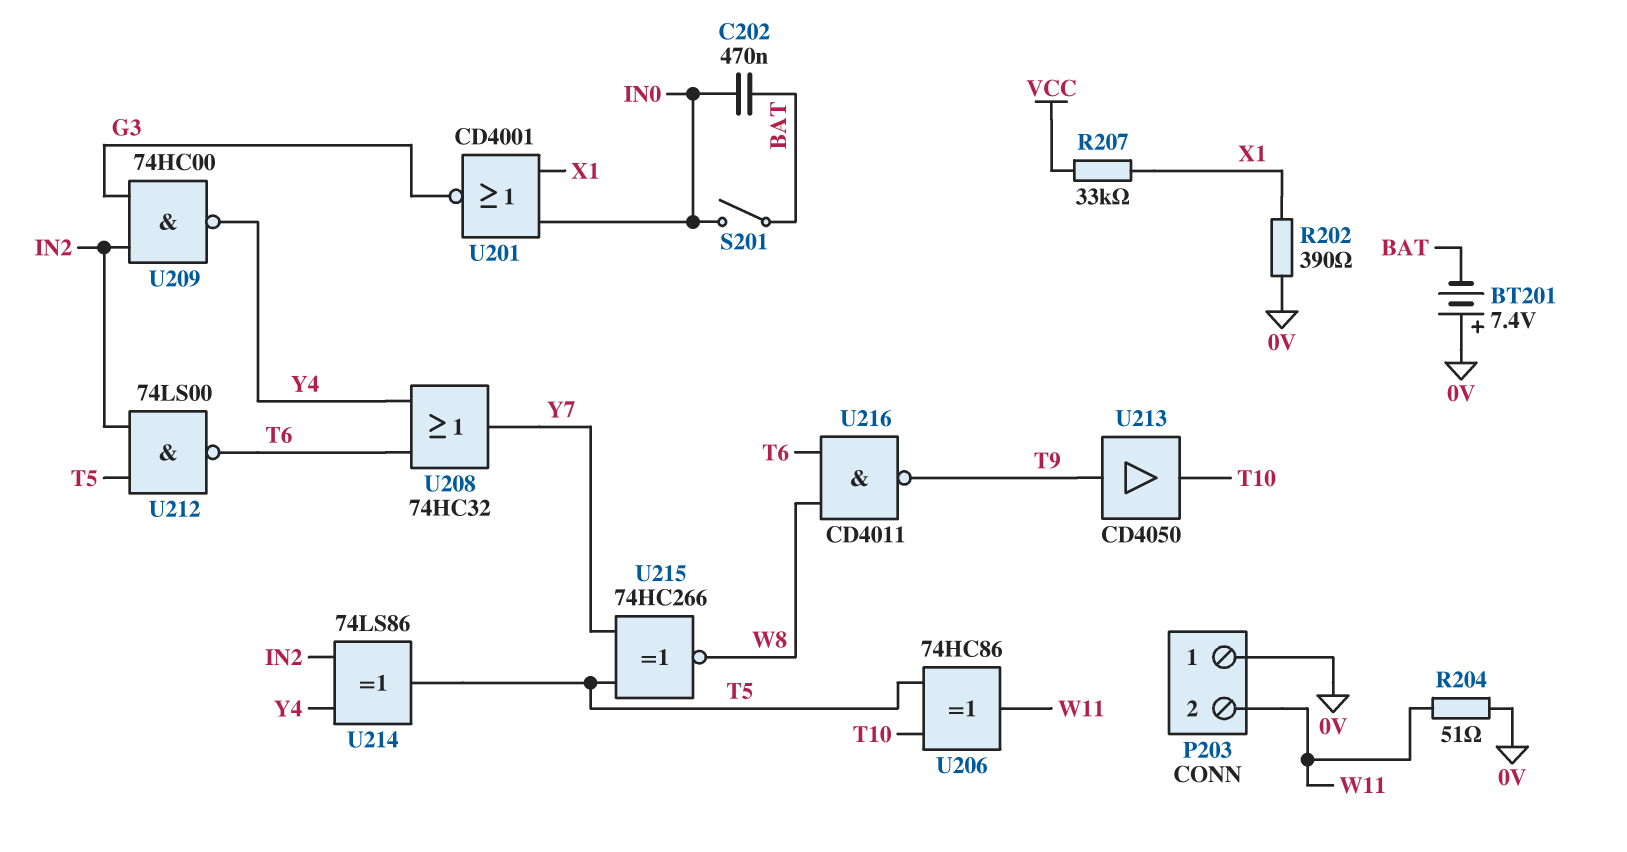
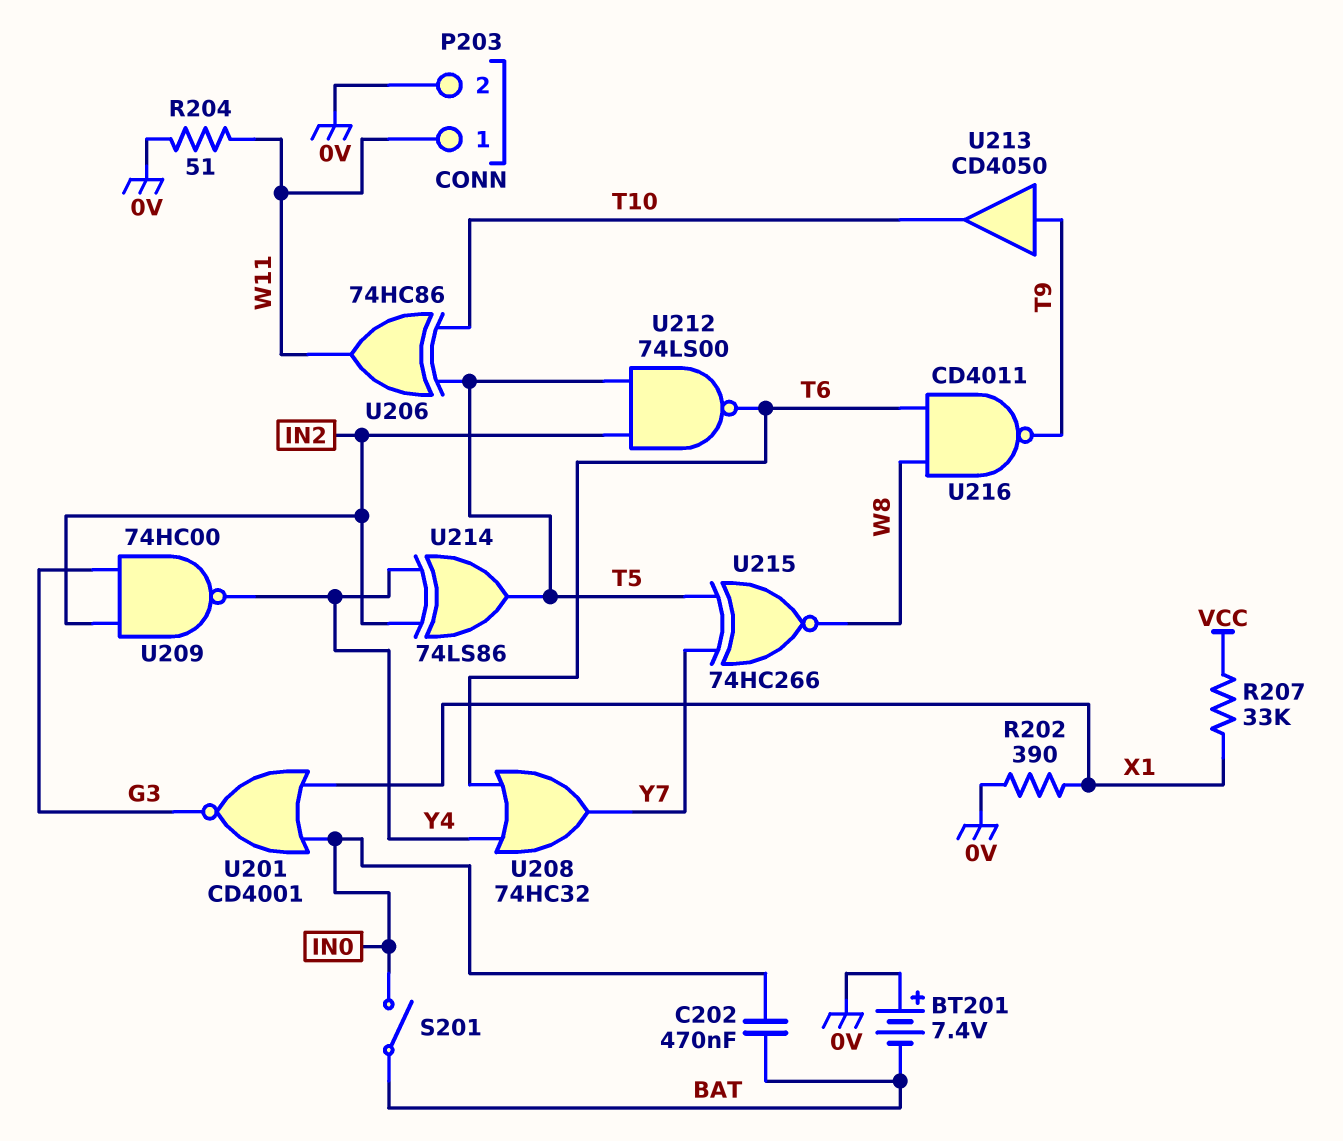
P203 pin 1: 0V -> W11
P203 pin 2: W11 -> 0V

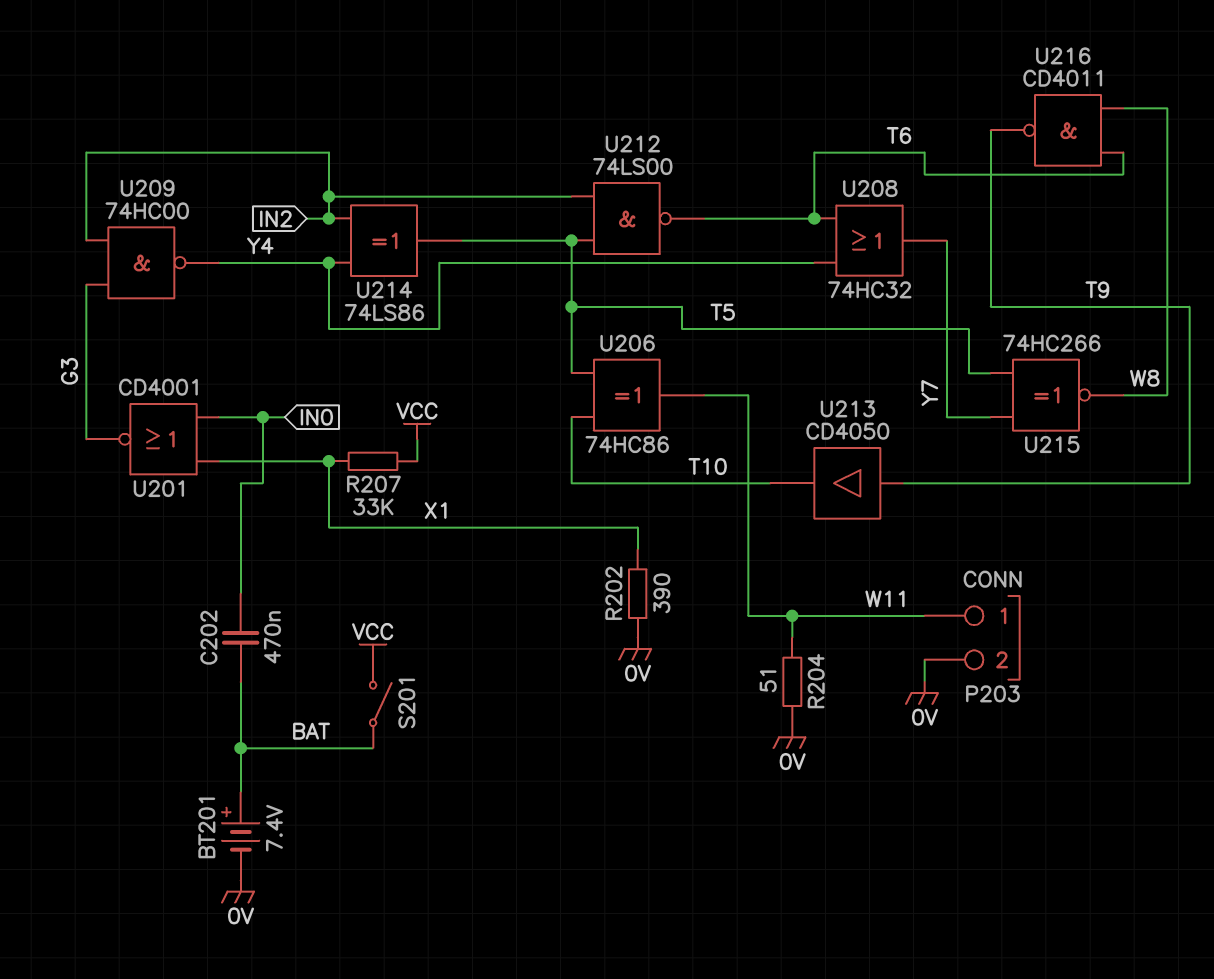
BT201: 7.4V (plus 0V, minus BAT) -> 7.4V (plus BAT, minus 0V)
S201: switch (BAT, IN0) -> switch (BAT, VCC)

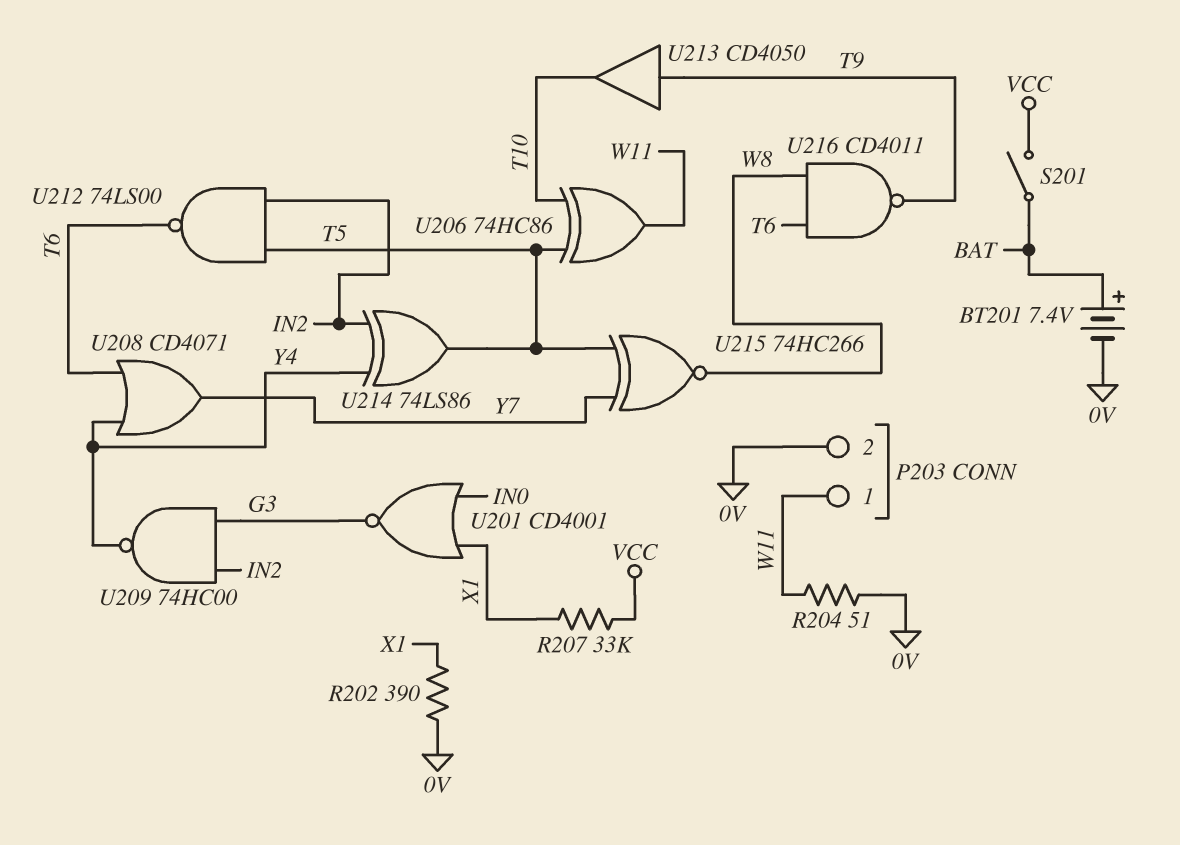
C202: 470nF (BAT, IN0) -> none
U208: OR 74HC32 (in T6, in Y4, out Y7) -> OR CD4071 (in T6, in Y4, out Y7)

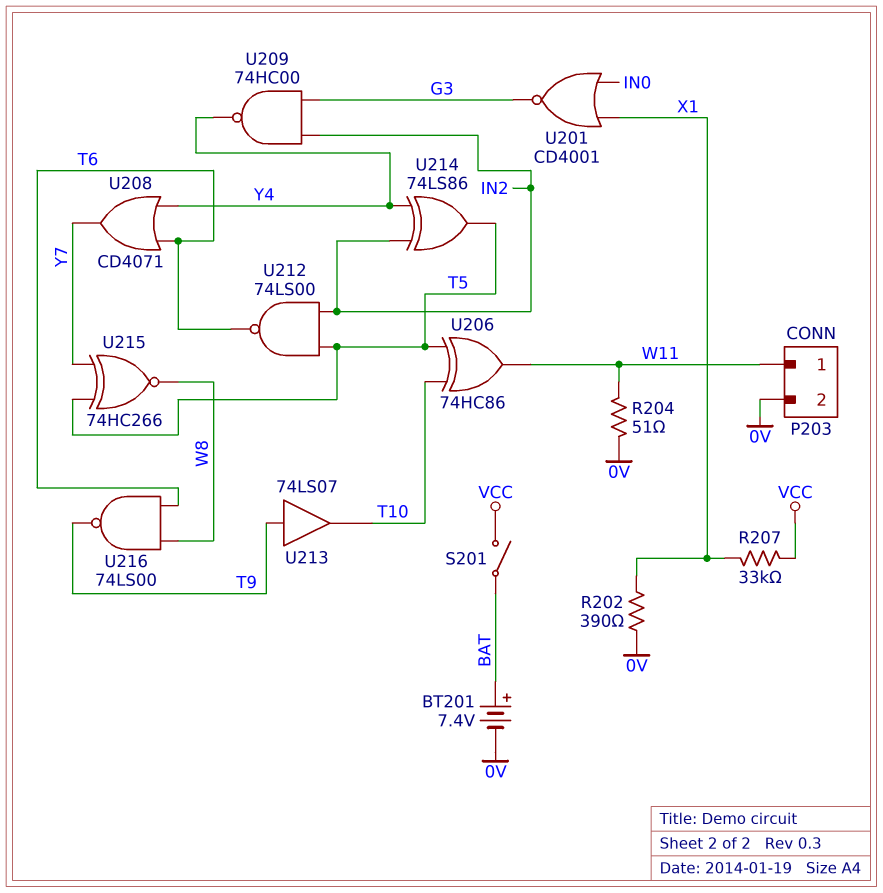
U213: buffer CD4050 (in T9, out T10) -> buffer 74LS07 (in T9, out T10)
U216: NAND CD4011 (in T6, in W8, out T9) -> NAND 74LS00 (in T6, in W8, out T9)

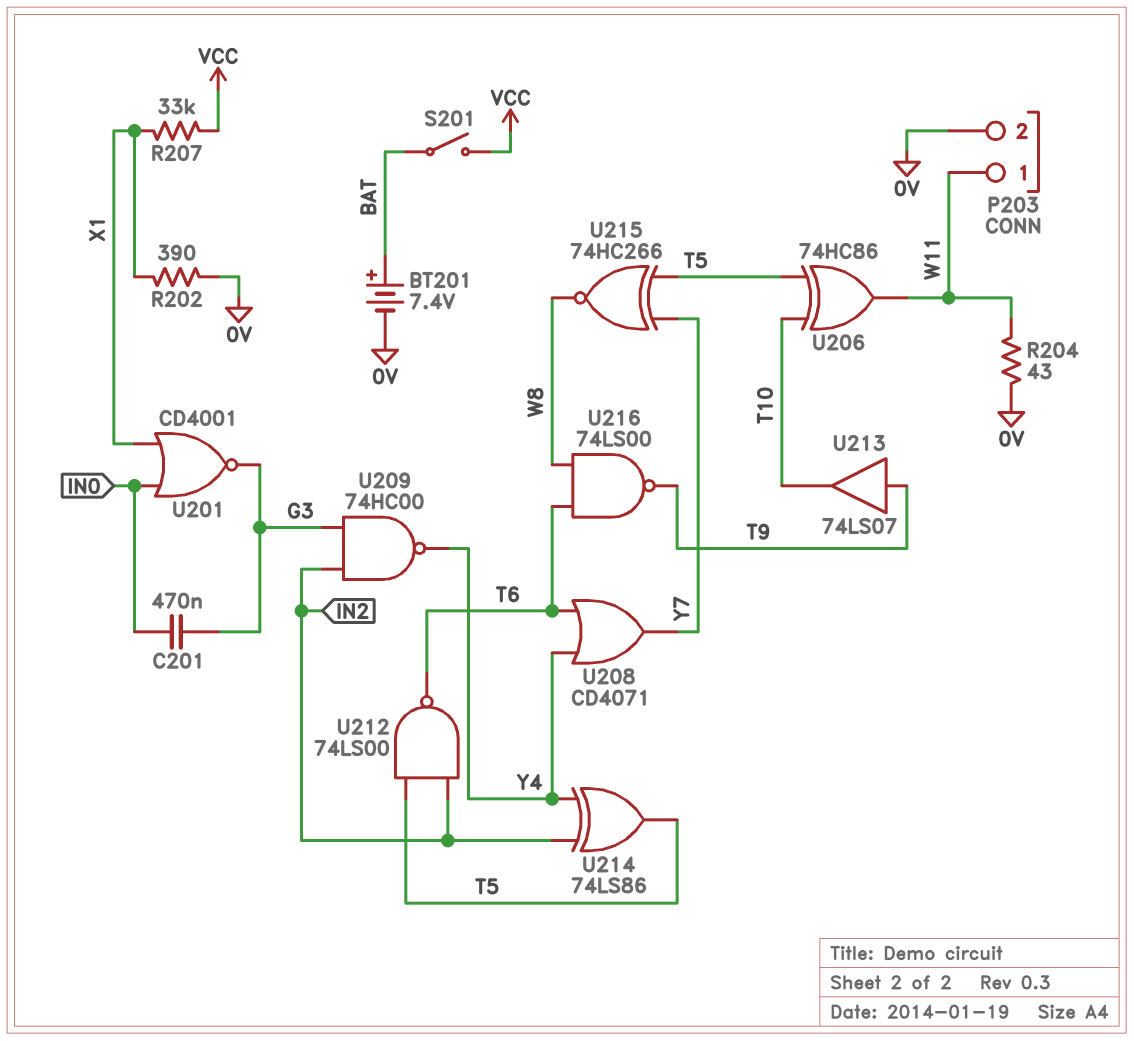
C201: none -> 470nF (G3, IN0)
R204: 51 (0V, W11) -> 43 (0V, W11)

